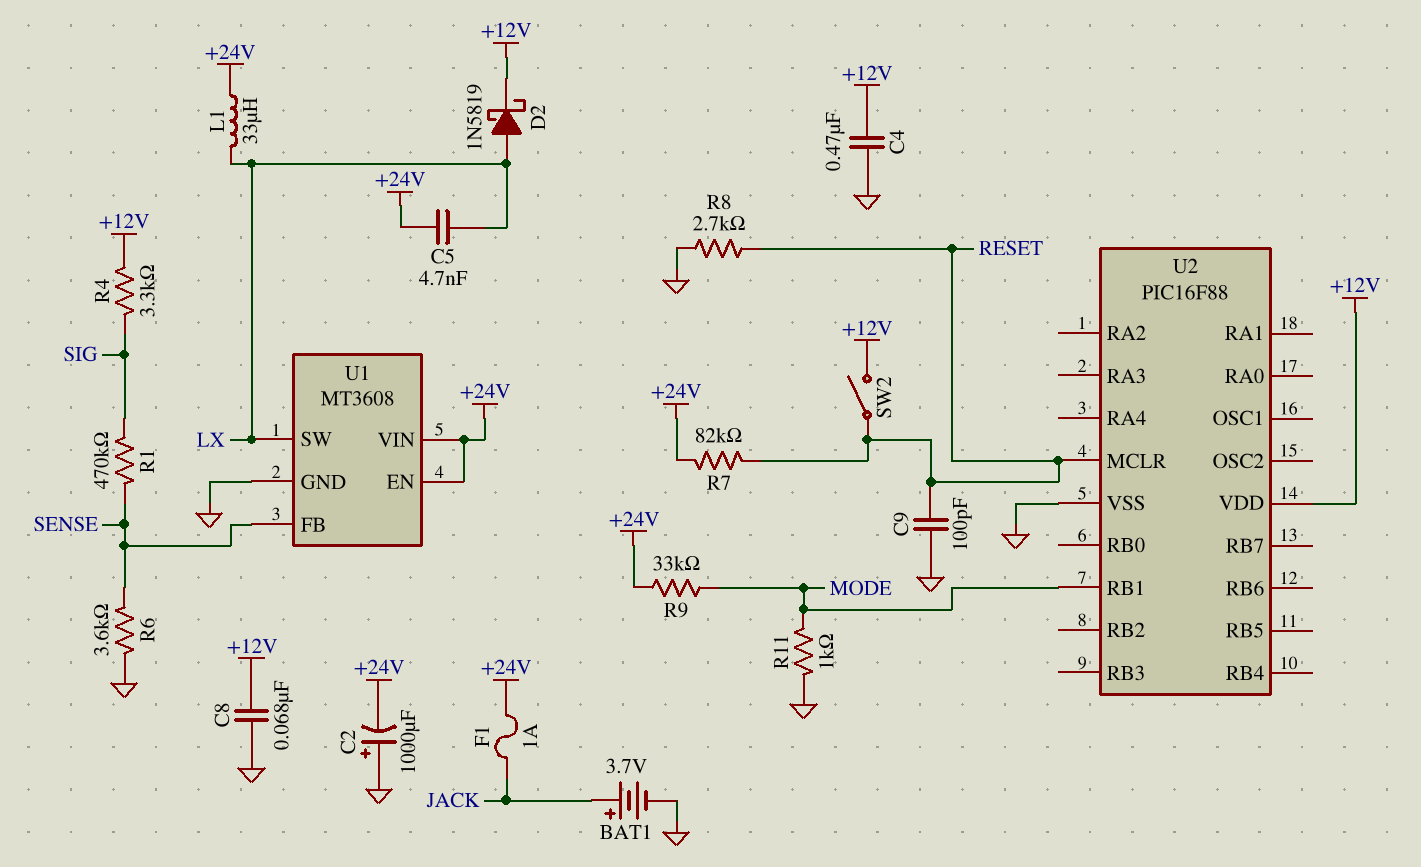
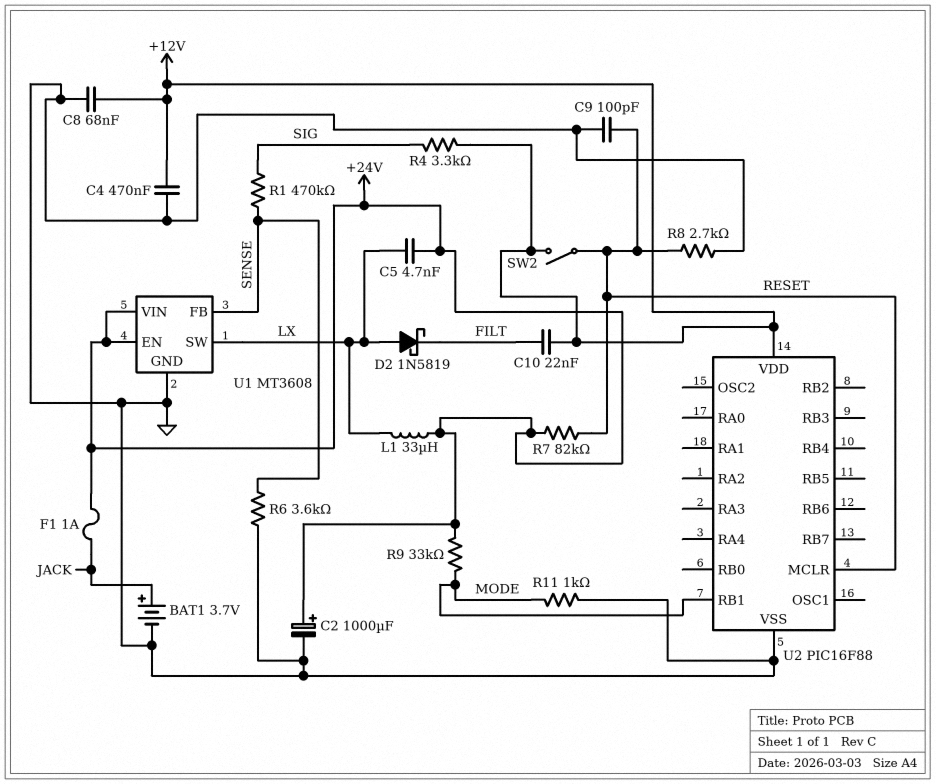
C2: 1000uF (plus GND, minus +24V) -> 1000uF (plus +24V, minus GND)
C10: none -> 22nF (+12V, FILT)
D2: schottky 1N5819 (A LX, K +12V) -> schottky 1N5819 (A LX, K FILT)

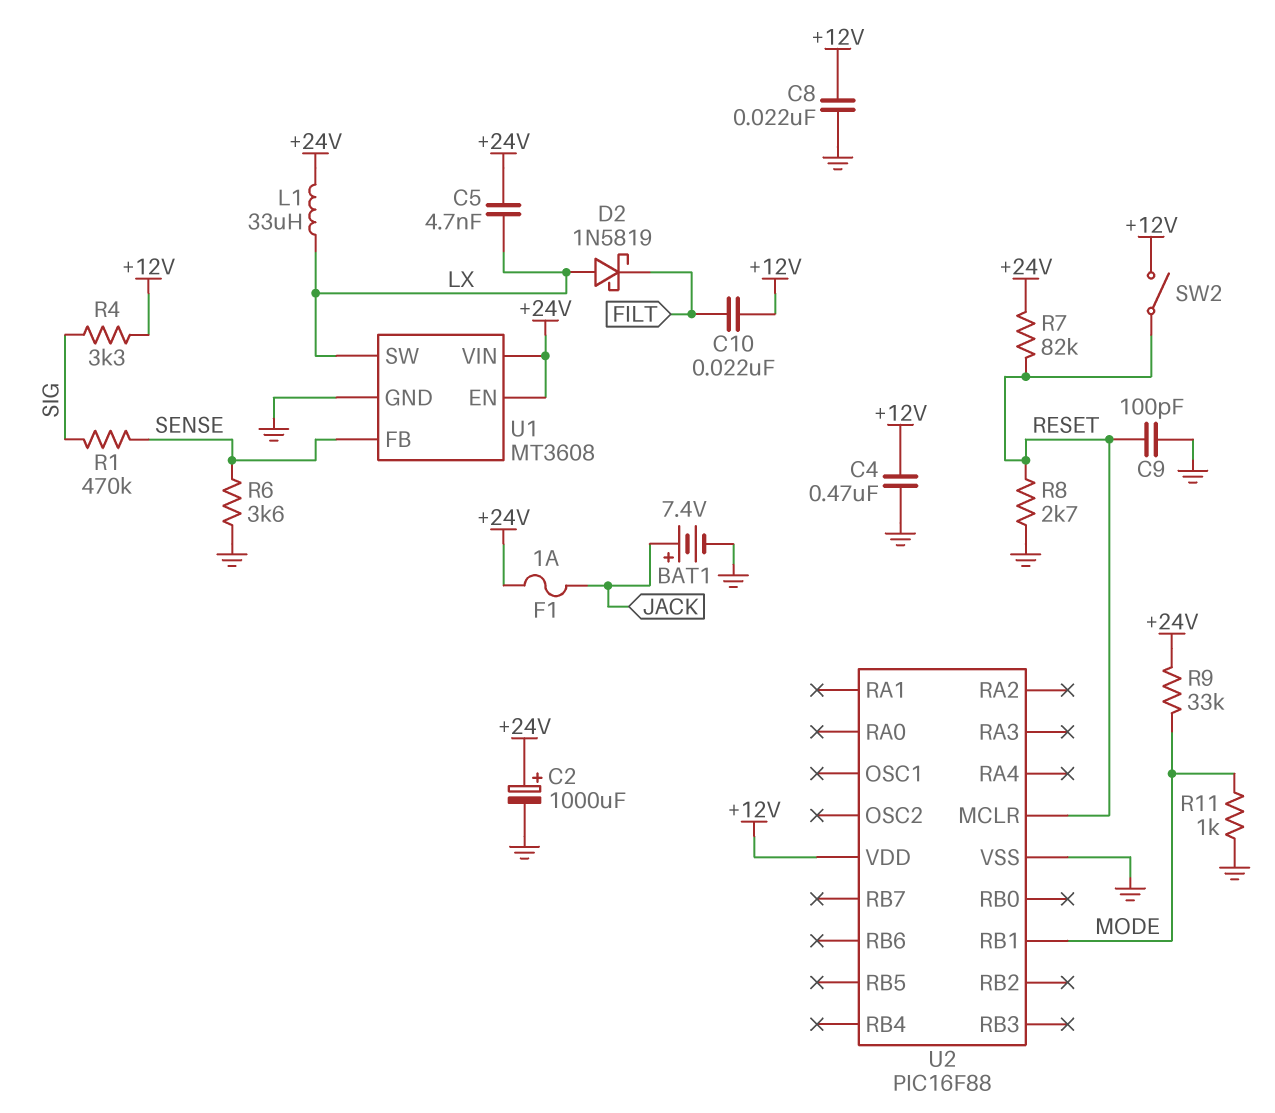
BAT1: 3.7V (plus JACK, minus GND) -> 7.4V (plus JACK, minus GND)
C8: 68nF (+12V, GND) -> 22nF (+12V, GND)

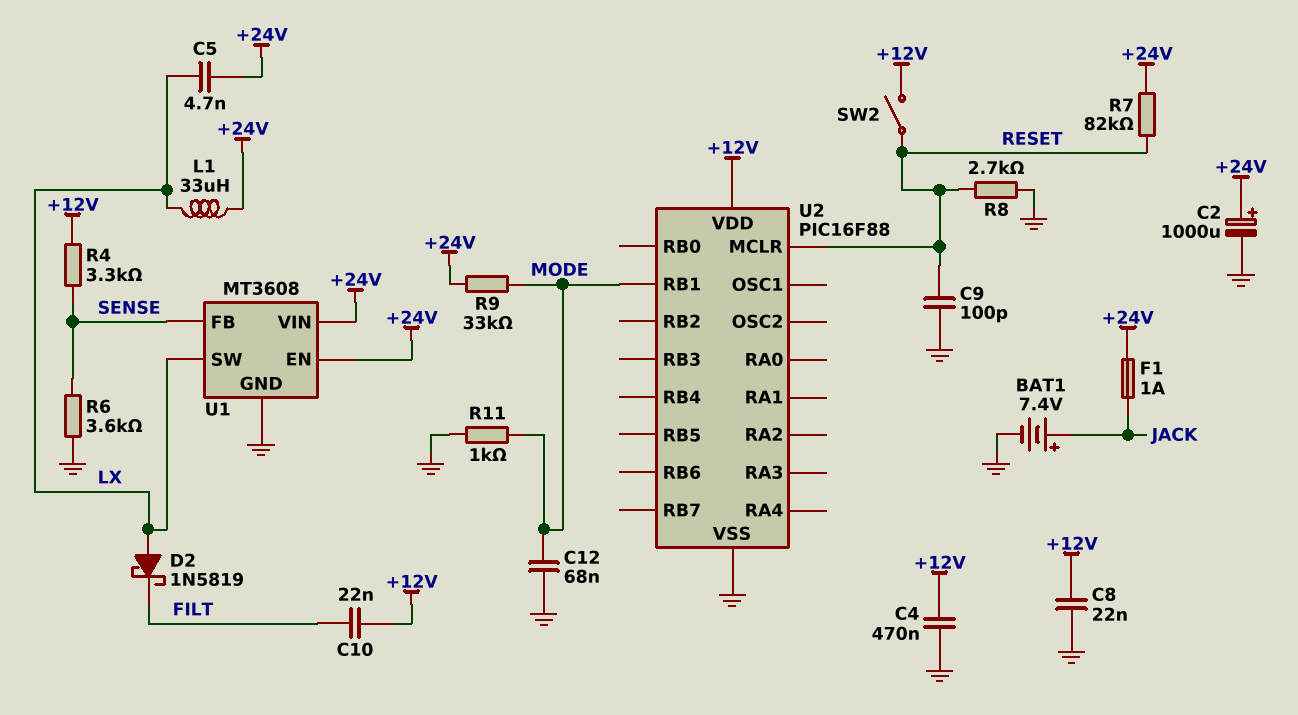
C12: none -> 68nF (GND, MODE)
R1: 470k (SENSE, SIG) -> none
R4: 3.3k (+12V, SIG) -> 3.3k (+12V, SENSE)

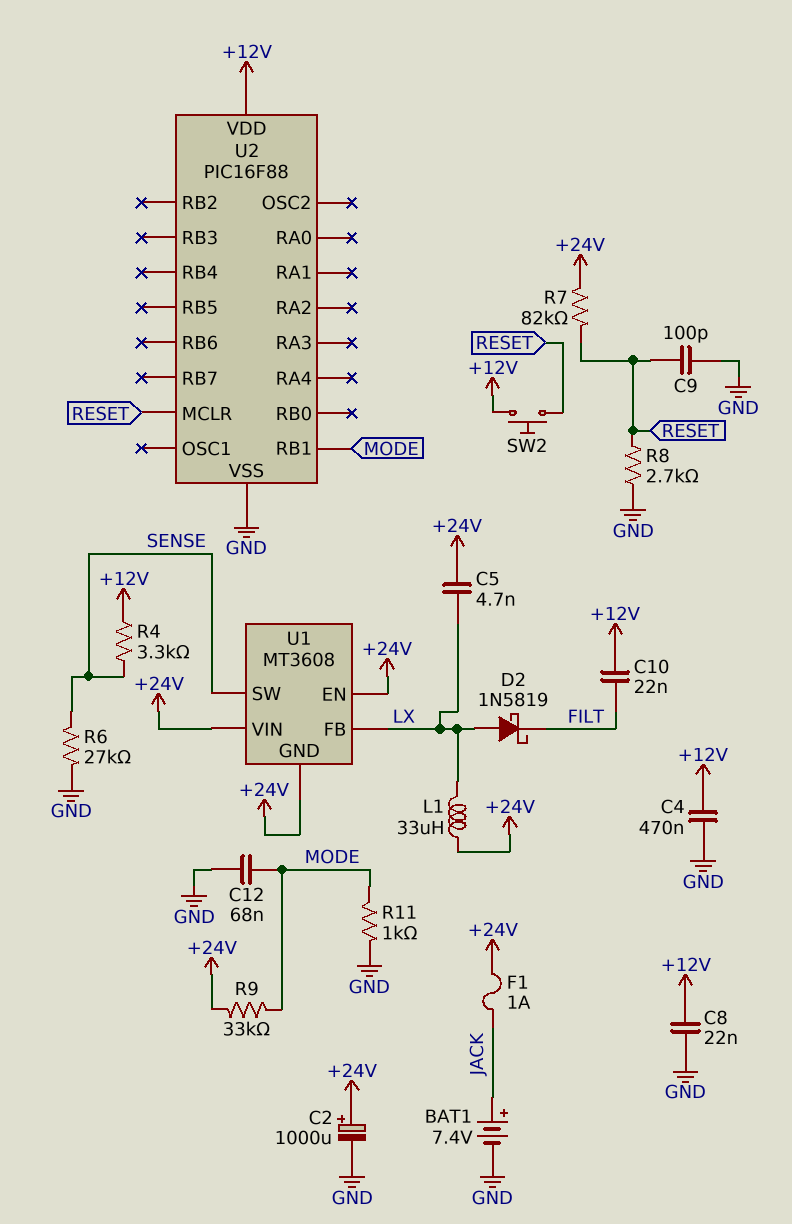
R6: 3.6k (GND, SENSE) -> 27k (GND, SENSE)
SW2: switch (+12V, RESET) -> button (+12V, RESET)
U1 pin FB: SENSE -> LX
U1 pin GND: GND -> +24V
U1 pin SW: LX -> SENSE

